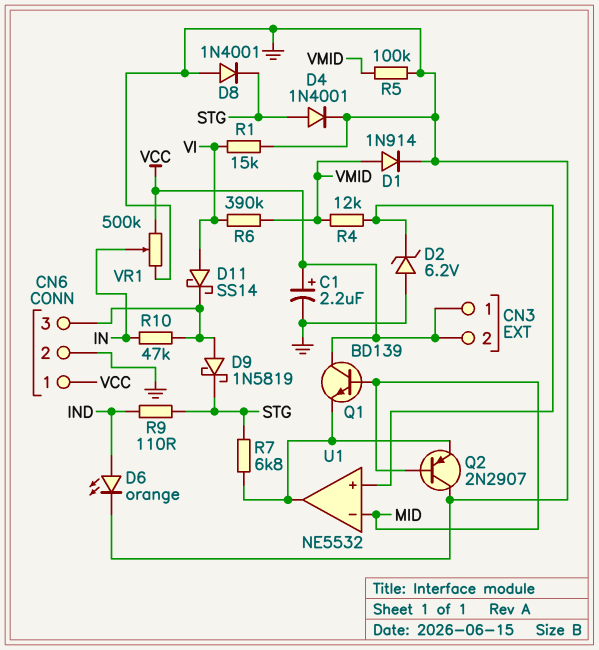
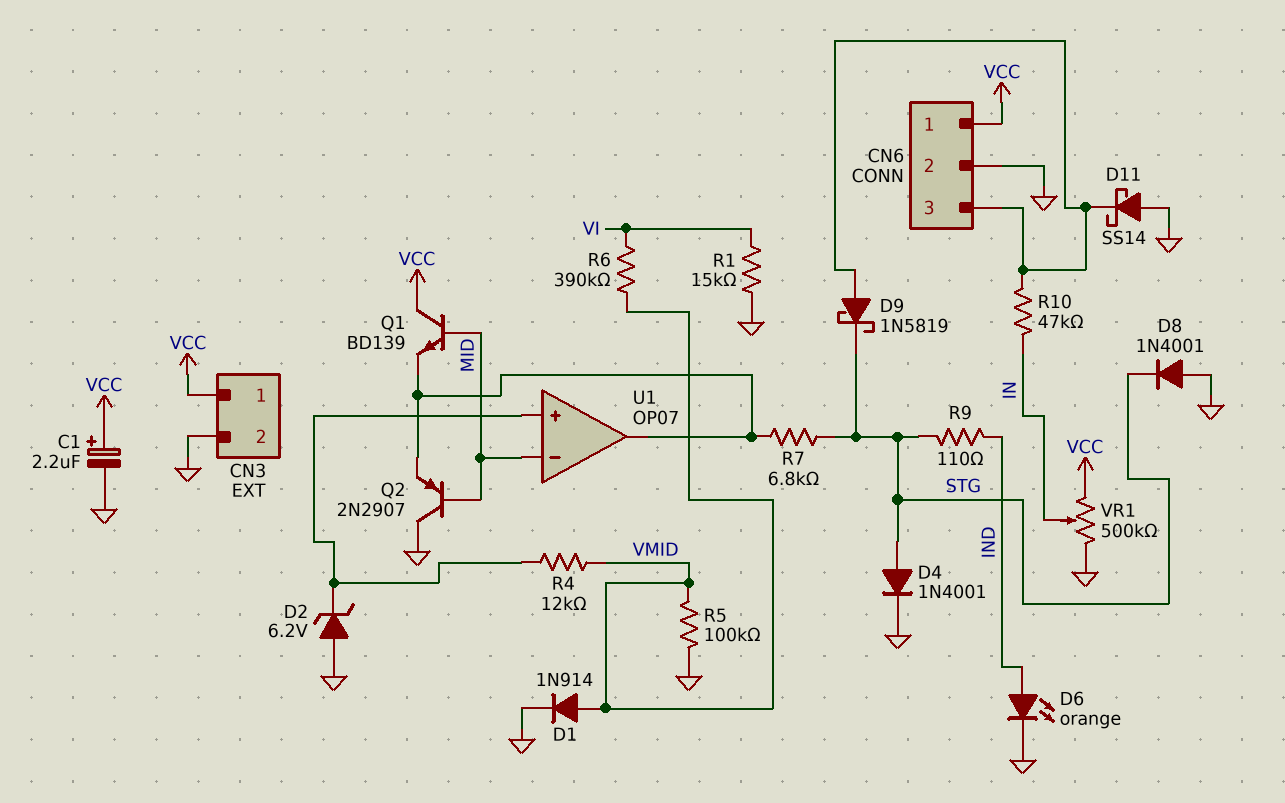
CN3 pin 2: VCC -> GND
D11: schottky SS14 (A VI, K CN6/3) -> schottky SS14 (A GND, K CN6/3)
U1: NE5532 -> OP07

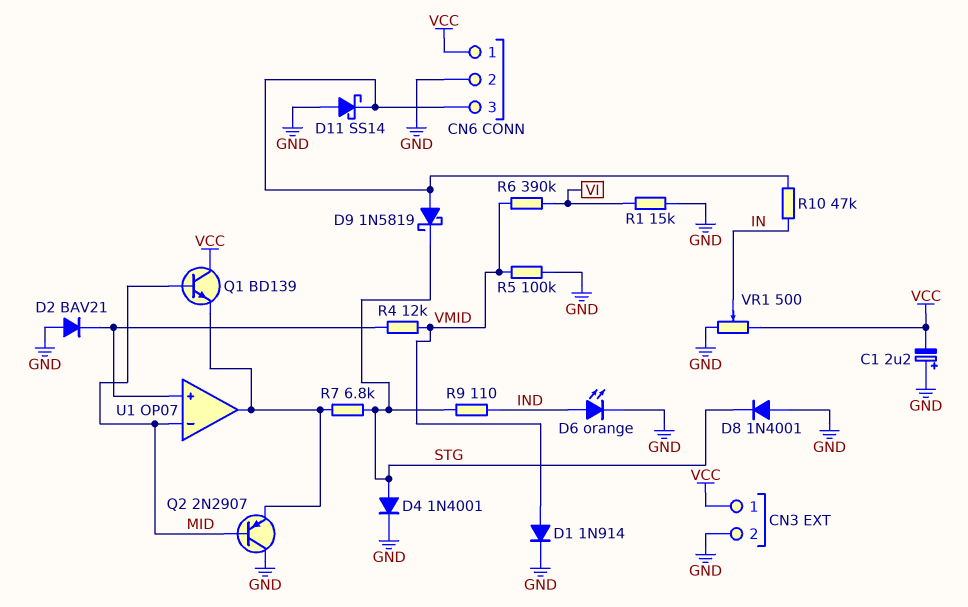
C1: 2.2uF (plus VCC, minus GND) -> 2.2uF (plus GND, minus VCC)
D2: zener 6.2V (A GND, K U1/in+) -> diode BAV21 (A GND, K U1/in+)
VR1: 500k (GND, VCC, wiper IN) -> 500 (GND, VCC, wiper IN)

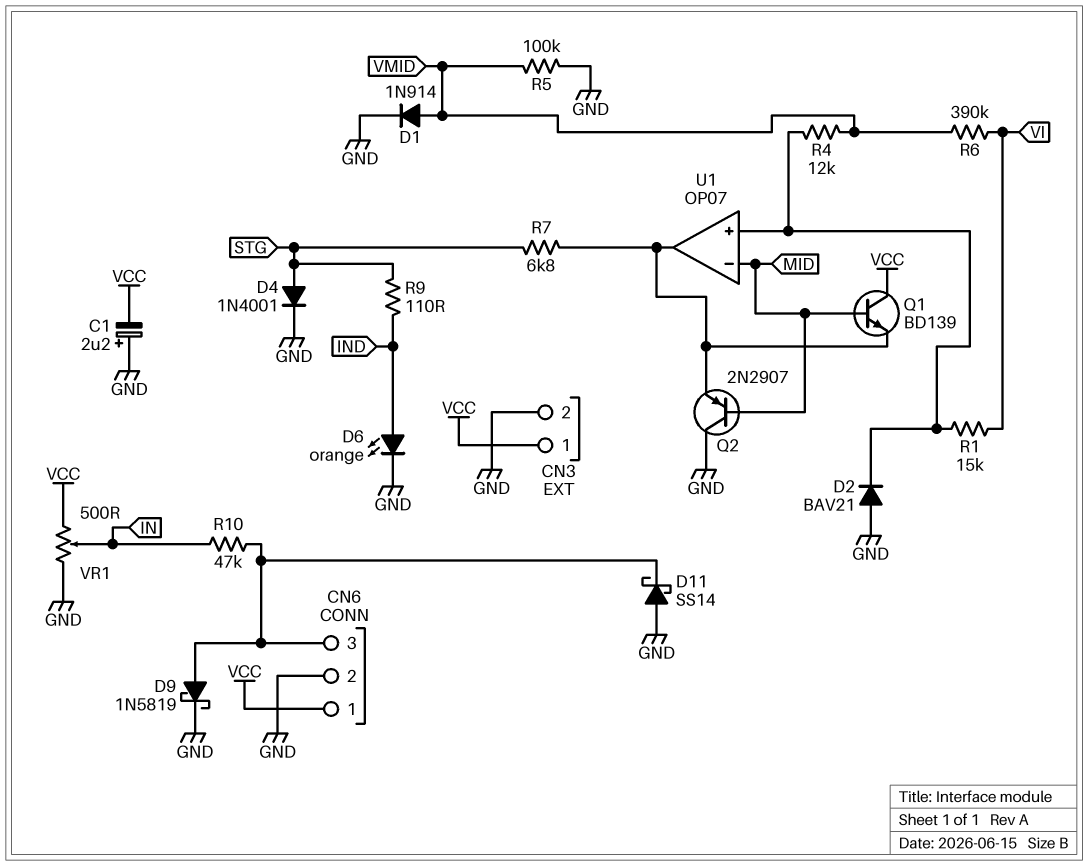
D8: diode 1N4001 (A GND, K STG) -> none
D9: schottky 1N5819 (A CN6/3, K STG) -> schottky 1N5819 (A CN6/3, K GND)
R1: 15k (GND, VI) -> 15k (U1/in+, VI)

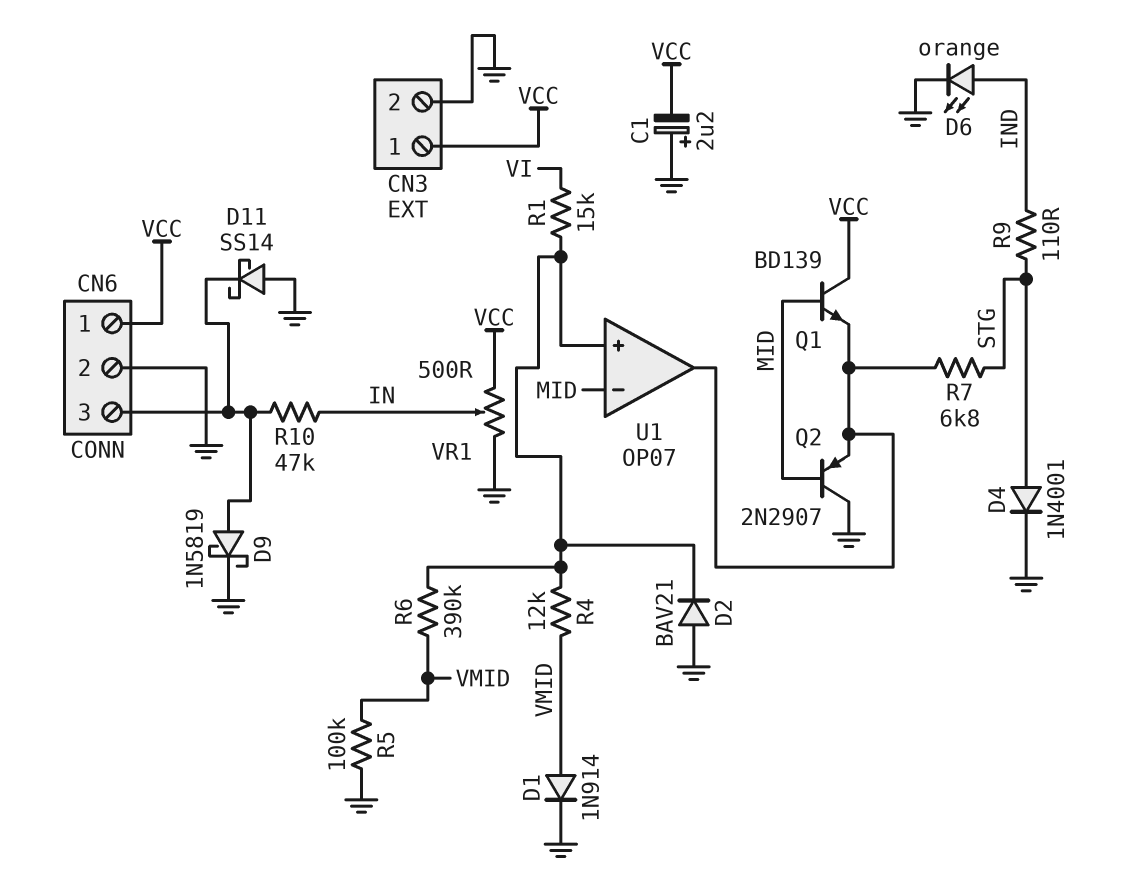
R6: 390k (VI, VMID) -> 390k (U1/in+, VMID)

